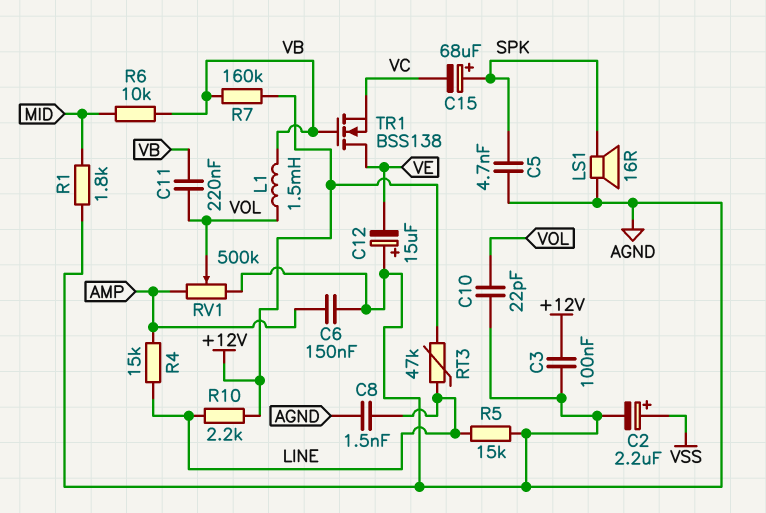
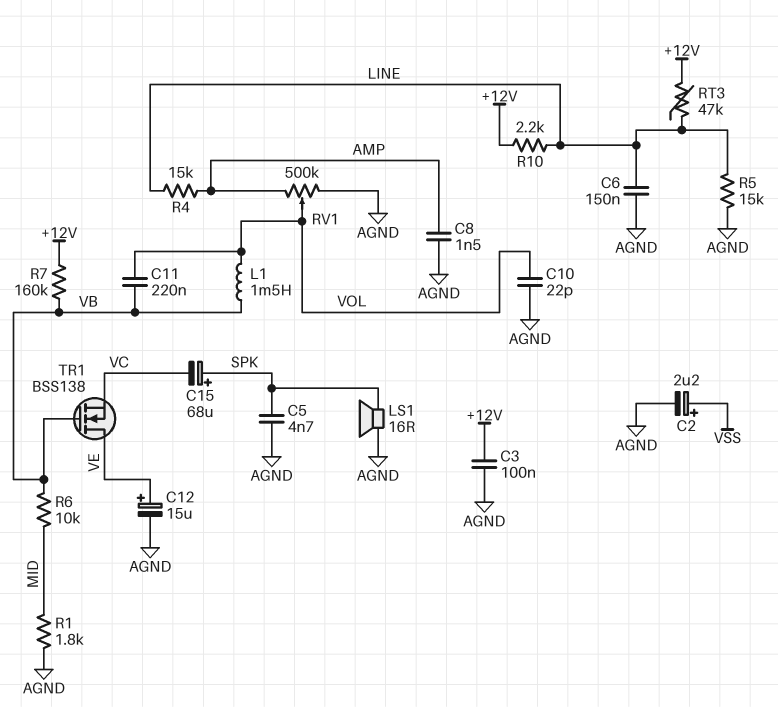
C6: 150nF (AGND, AMP) -> 150nF (AGND, LINE)
C8: 1.5nF (AGND, LINE) -> 1.5nF (AGND, AMP)
C12: 15uF (plus AGND, minus VE) -> 15uF (plus VE, minus AGND)

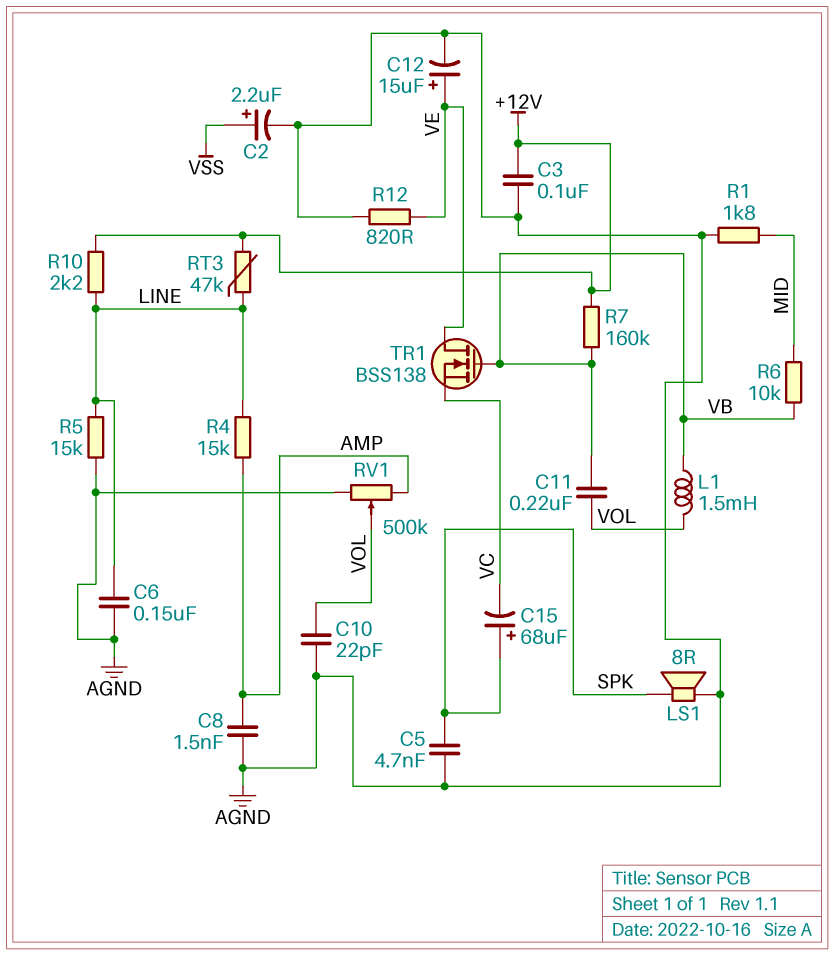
LS1: speaker 16R (AGND, SPK) -> speaker 8R (AGND, SPK)
R12: none -> 820 (AGND, VE)

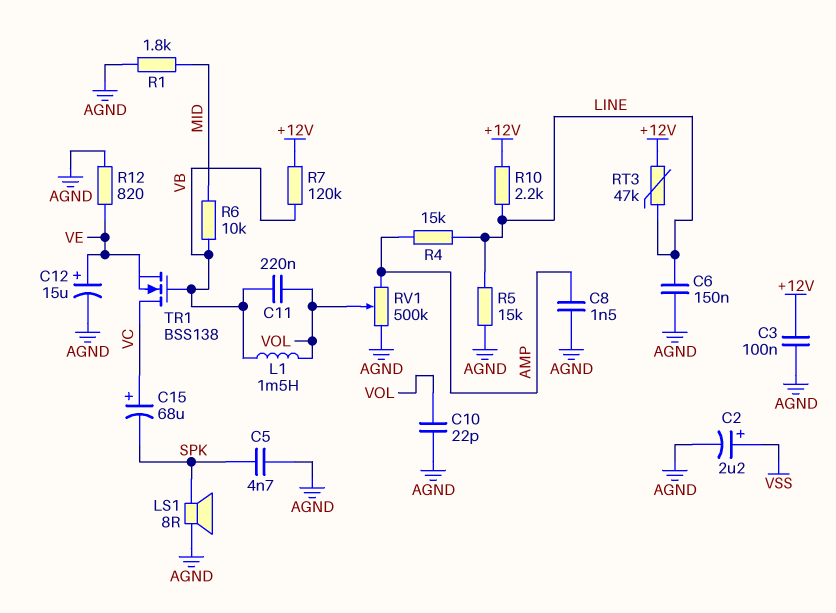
C15: 68uF (plus SPK, minus VC) -> 68uF (plus VC, minus SPK)
R7: 160k (+12V, VB) -> 120k (+12V, VB)
TR1: NMOS BSS138 (G VB, D VE, S VC) -> NMOS BSS138 (G VB, D VC, S VE)

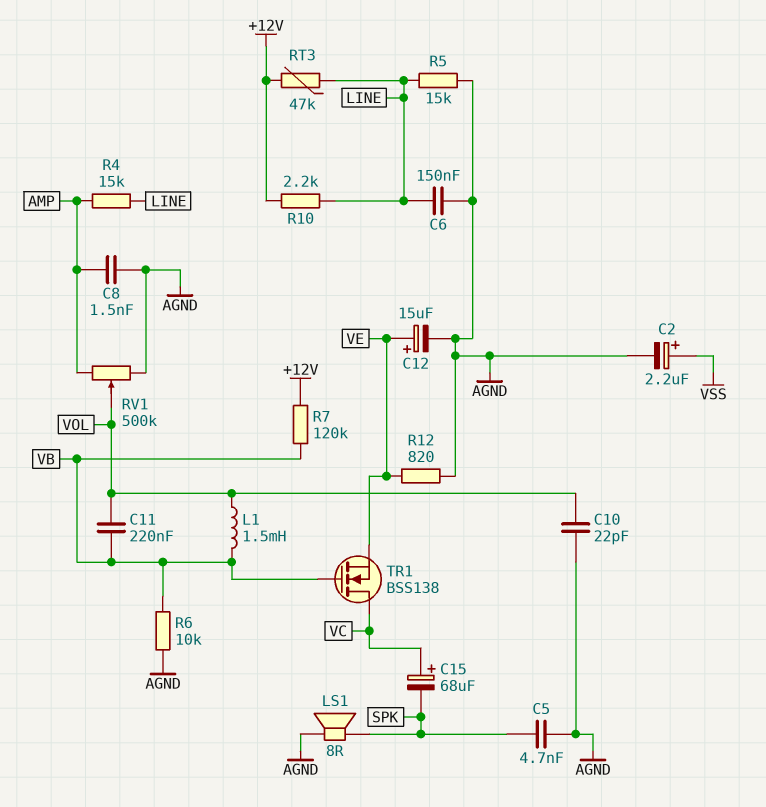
C3: 100nF (+12V, AGND) -> none
R1: 1.8k (AGND, MID) -> none
R6: 10k (MID, VB) -> 10k (AGND, VB)

